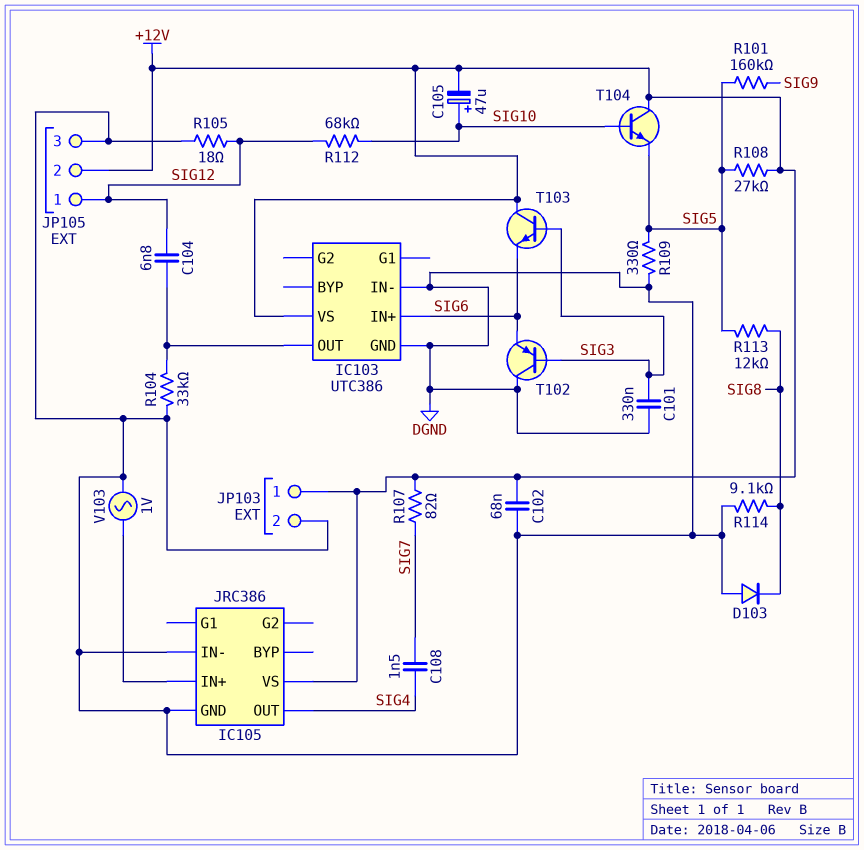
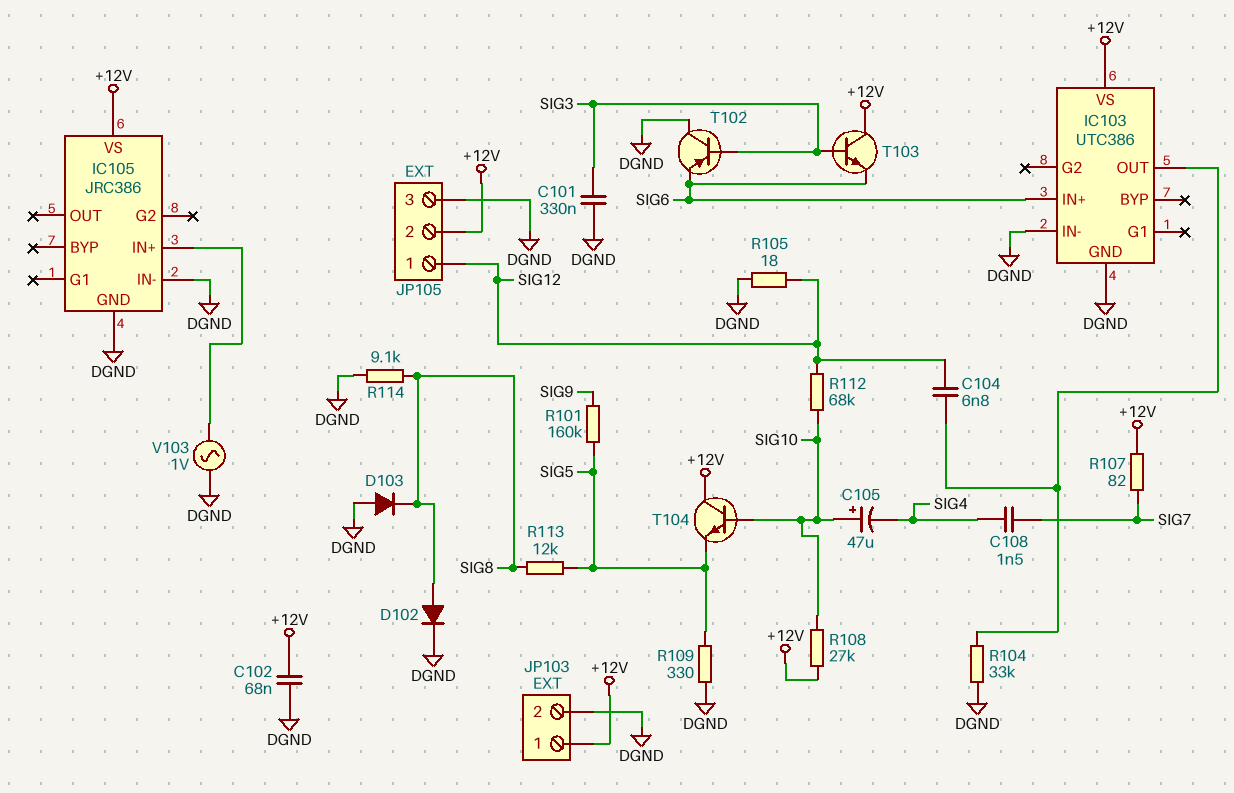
C105: 47uF (plus SIG10, minus +12V) -> 47uF (plus SIG10, minus SIG4)
D102: none -> diode (A SIG8, K DGND)
IC105 pin OUT: SIG4 -> none
R108: 27k (+12V, SIG5) -> 27k (+12V, SIG10)

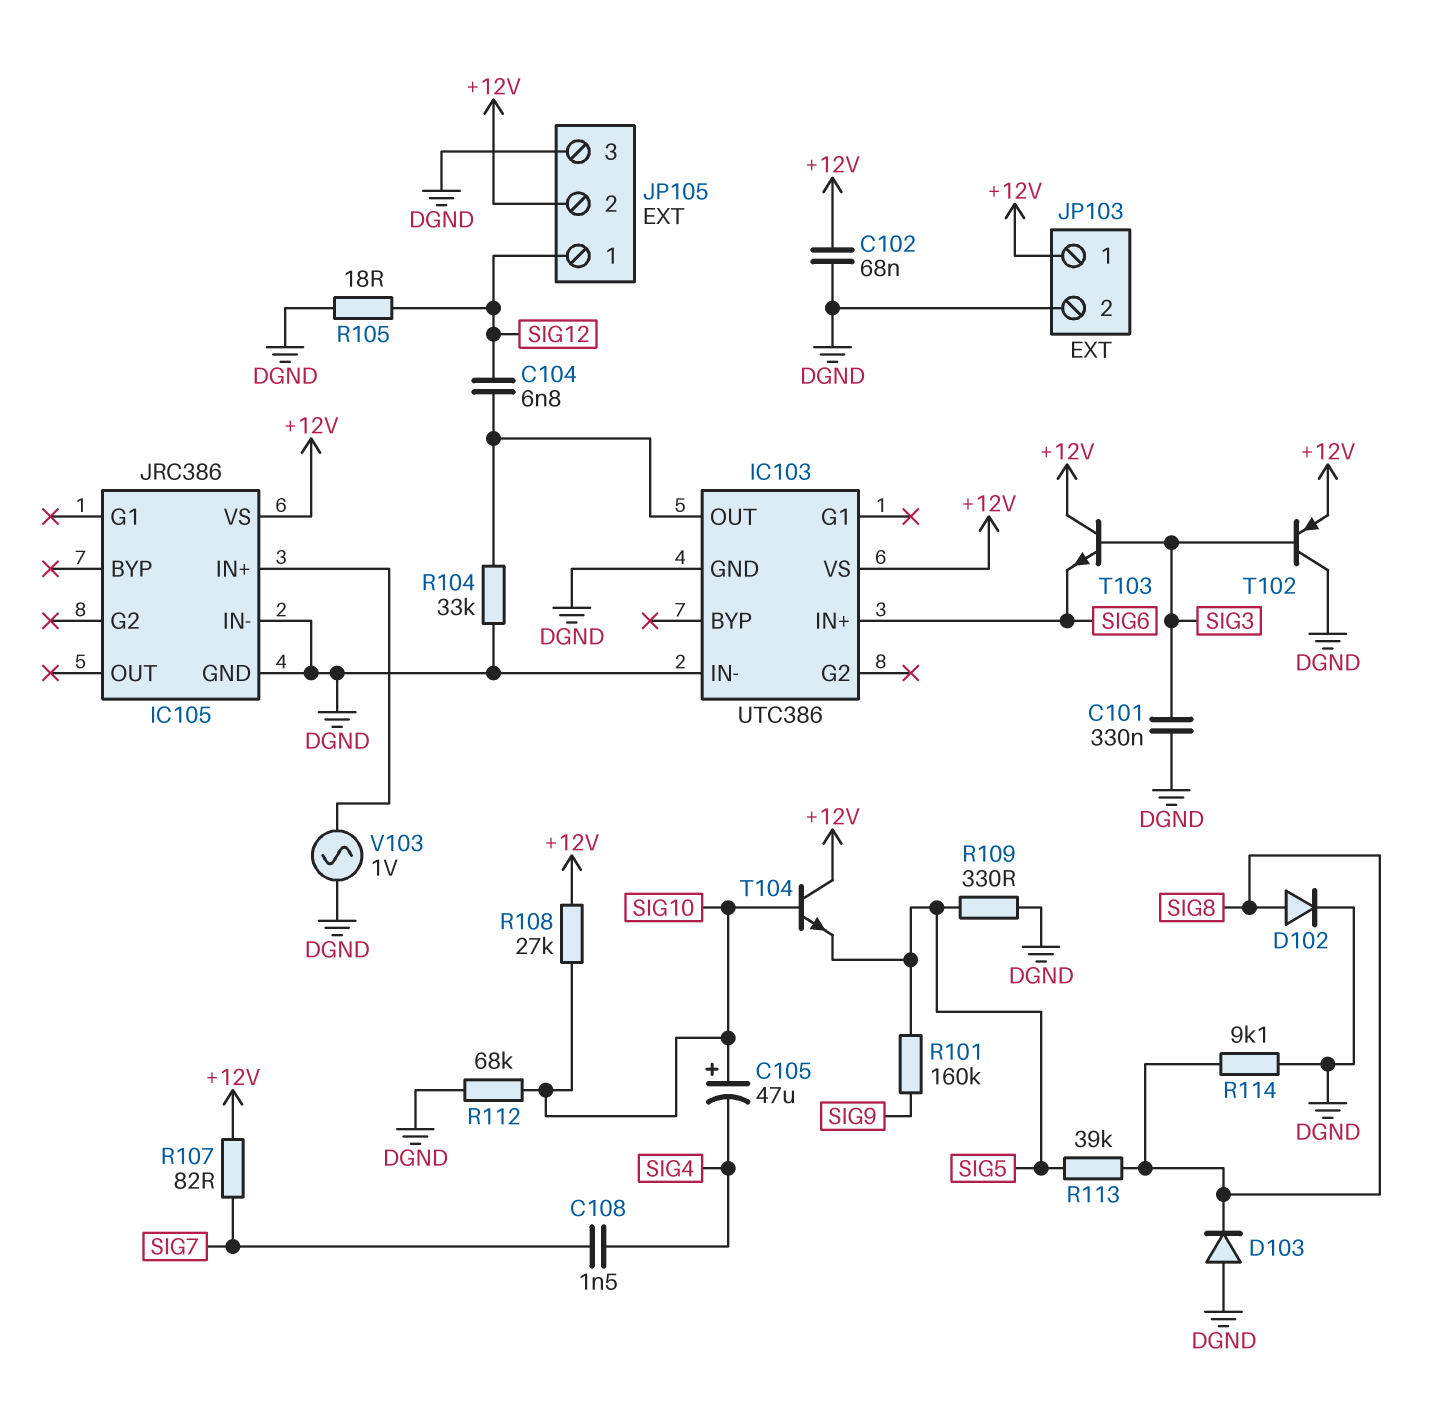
R112: 68k (SIG10, SIG12) -> 68k (DGND, SIG10)
R113: 12k (SIG5, SIG8) -> 39k (SIG5, SIG8)
T102: PNP (B SIG3, C DGND, E SIG6) -> PNP (B SIG3, C DGND, E +12V)

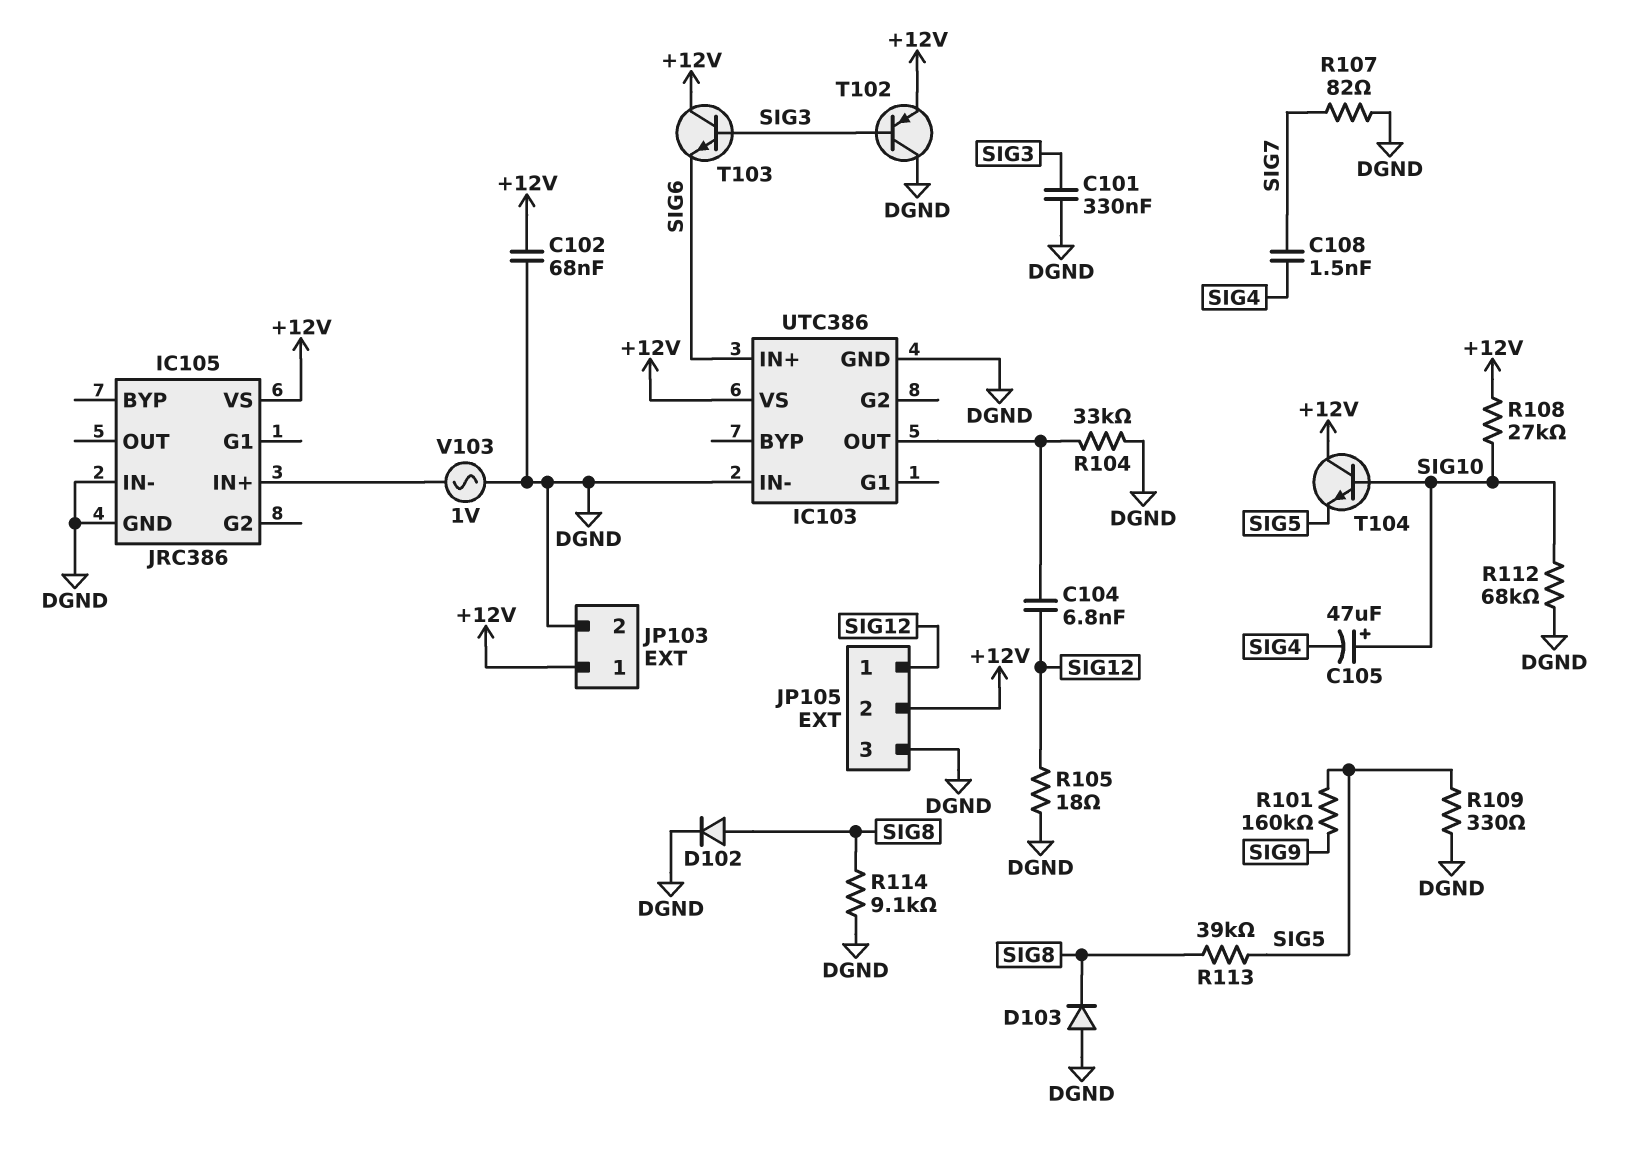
R107: 82 (+12V, SIG7) -> 82 (DGND, SIG7)

